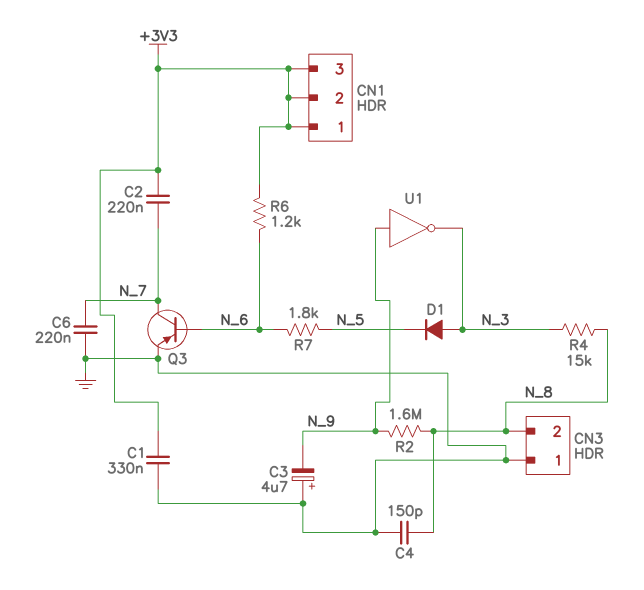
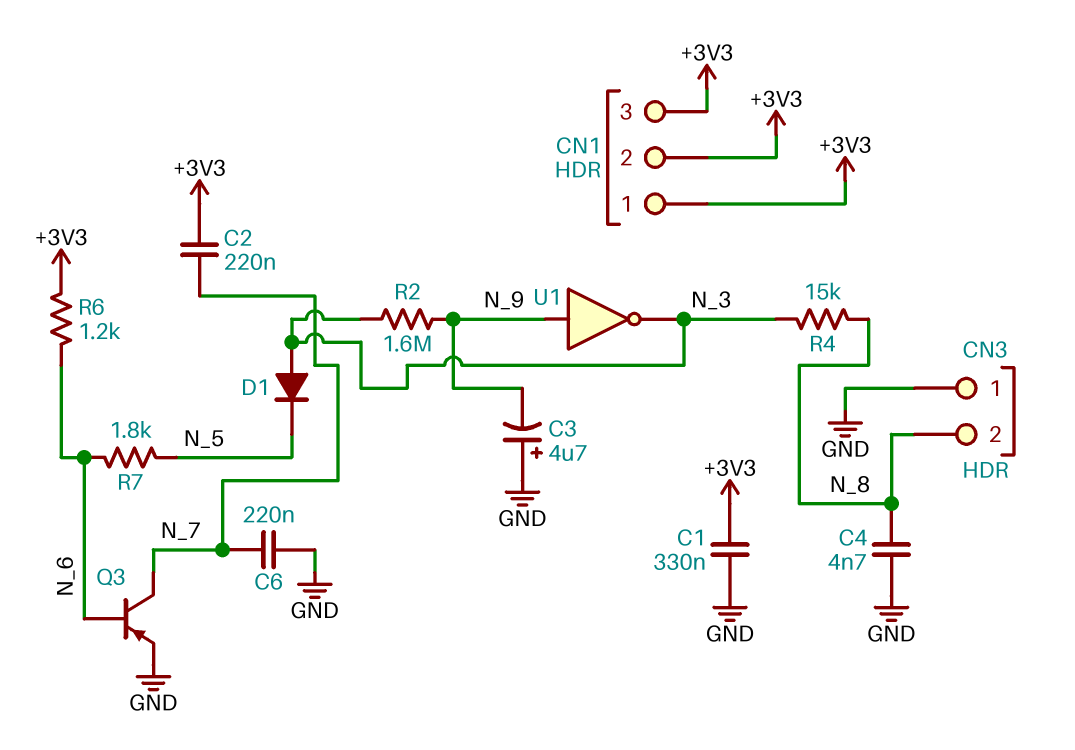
C4: 150pF (GND, N_8) -> 4.7nF (GND, N_8)
R2: 1.6M (N_8, N_9) -> 1.6M (N_3, N_9)

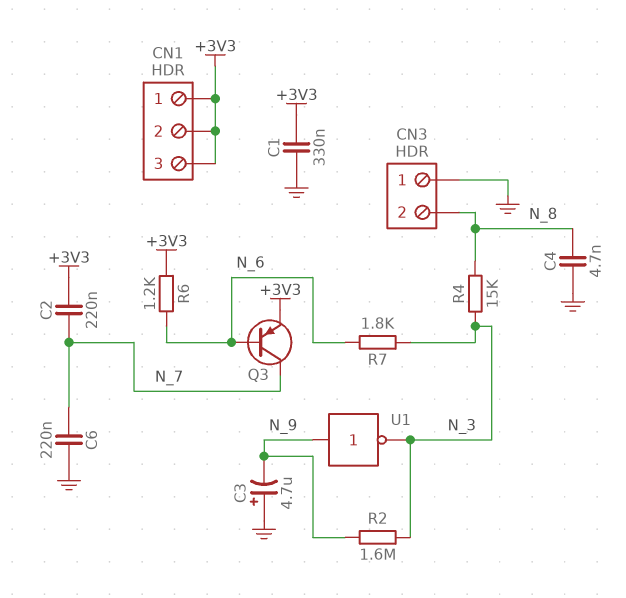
D1: diode (A N_3, K N_5) -> none
Q3: PNP (B N_6, C N_7, E GND) -> PNP (B N_6, C N_7, E +3V3)
R7: 1.8k (N_5, N_6) -> 1.8k (N_3, N_6)

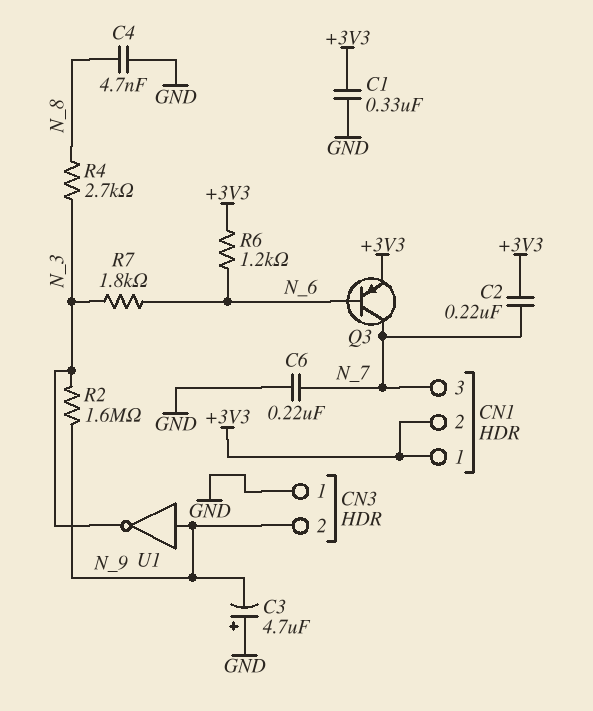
CN1 pin 3: +3V3 -> N_7
CN3 pin 2: N_8 -> N_9
R4: 15k (N_3, N_8) -> 2.7k (N_3, N_8)

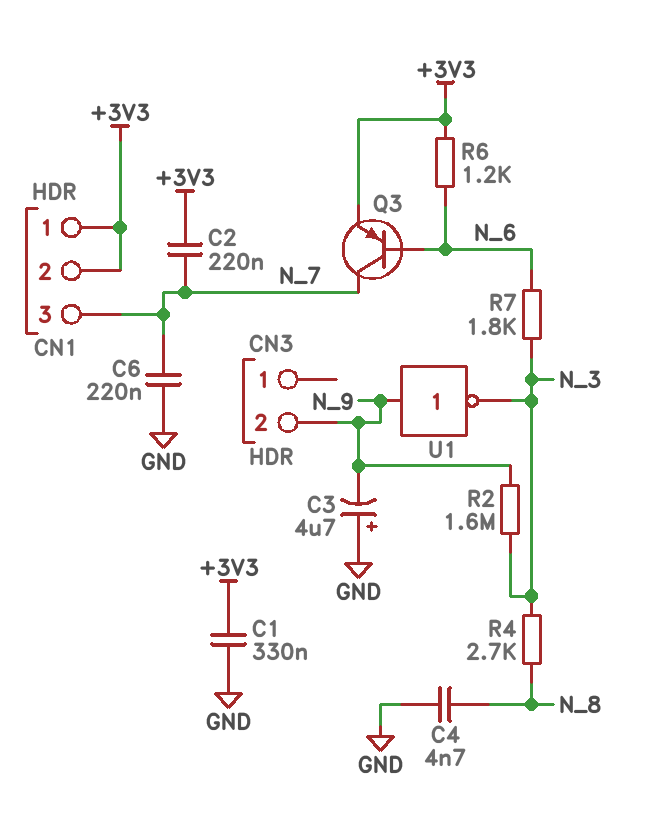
CN3 pin 1: GND -> none

